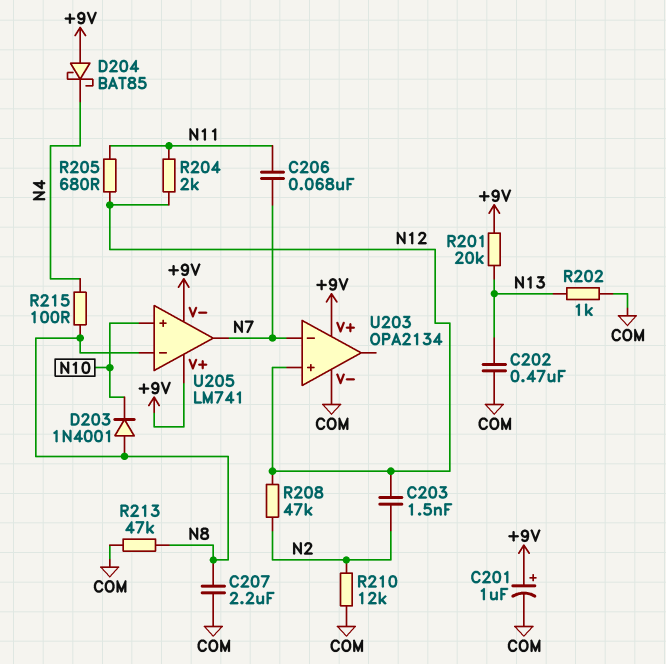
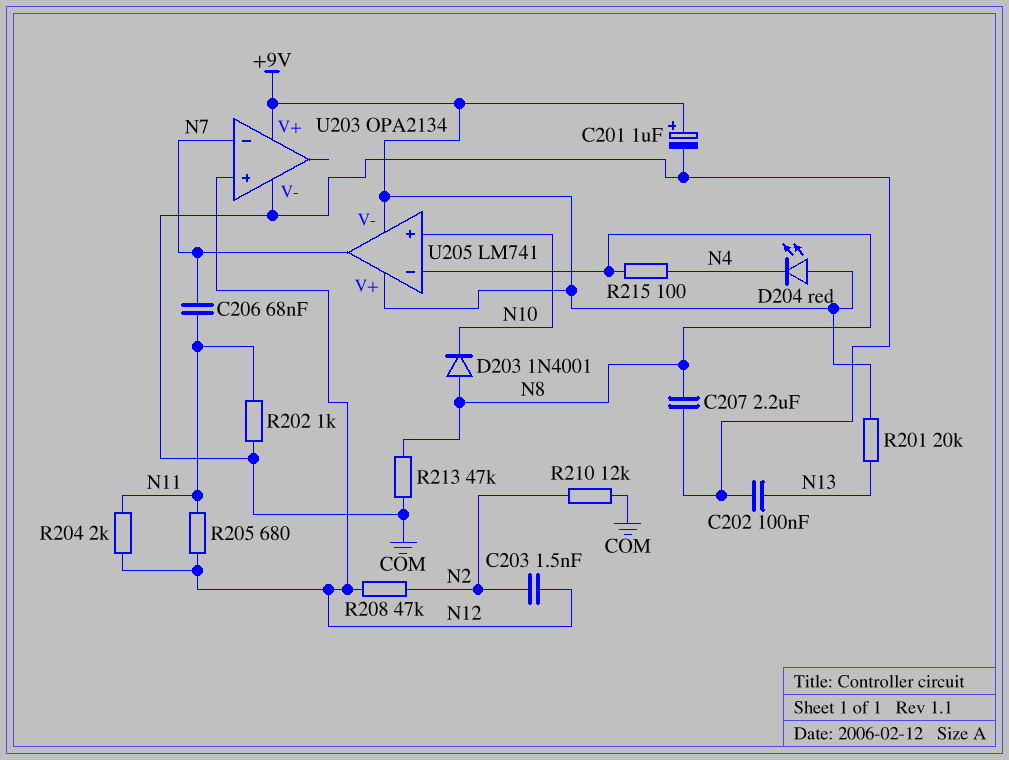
C202: 470nF (COM, N13) -> 100nF (COM, N13)
D204: schottky BAT85 (A +9V, K N4) -> LED red (A +9V, K N4)
R202: 1k (COM, N13) -> 1k (COM, N11)

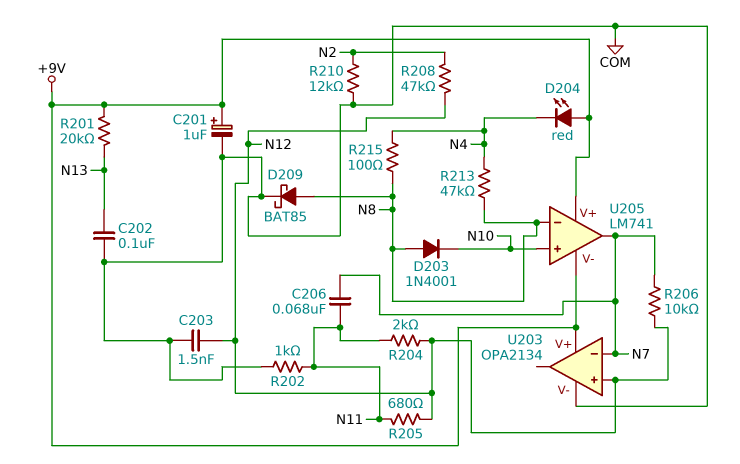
C203: 1.5nF (N2, N12) -> 1.5nF (COM, N12)
C207: 2.2uF (COM, N8) -> none
D209: none -> schottky BAT85 (A N8, K COM)
R206: none -> 10k (N7, N12)
R213: 47k (COM, N8) -> 47k (N4, N8)

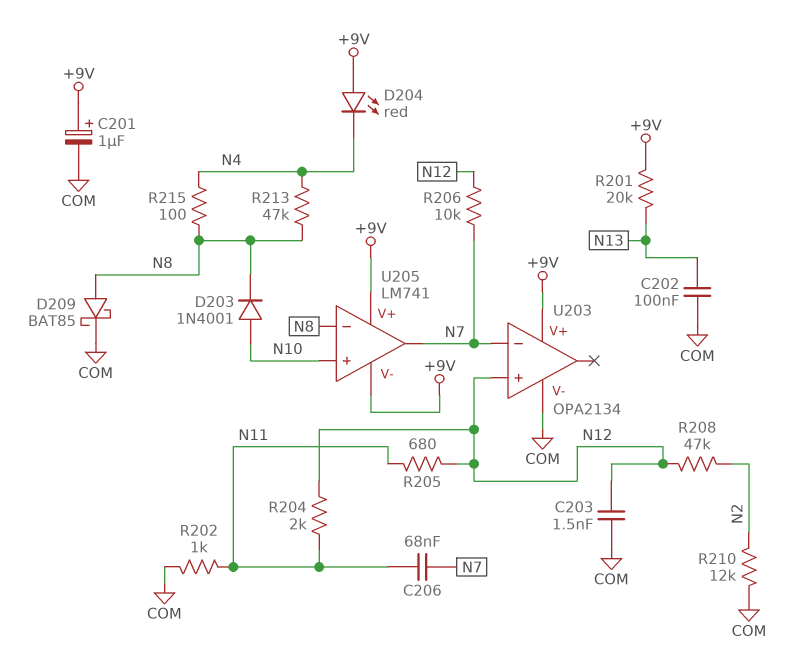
D203: diode 1N4001 (A N8, K N10) -> diode 1N4001 (A N10, K N8)

